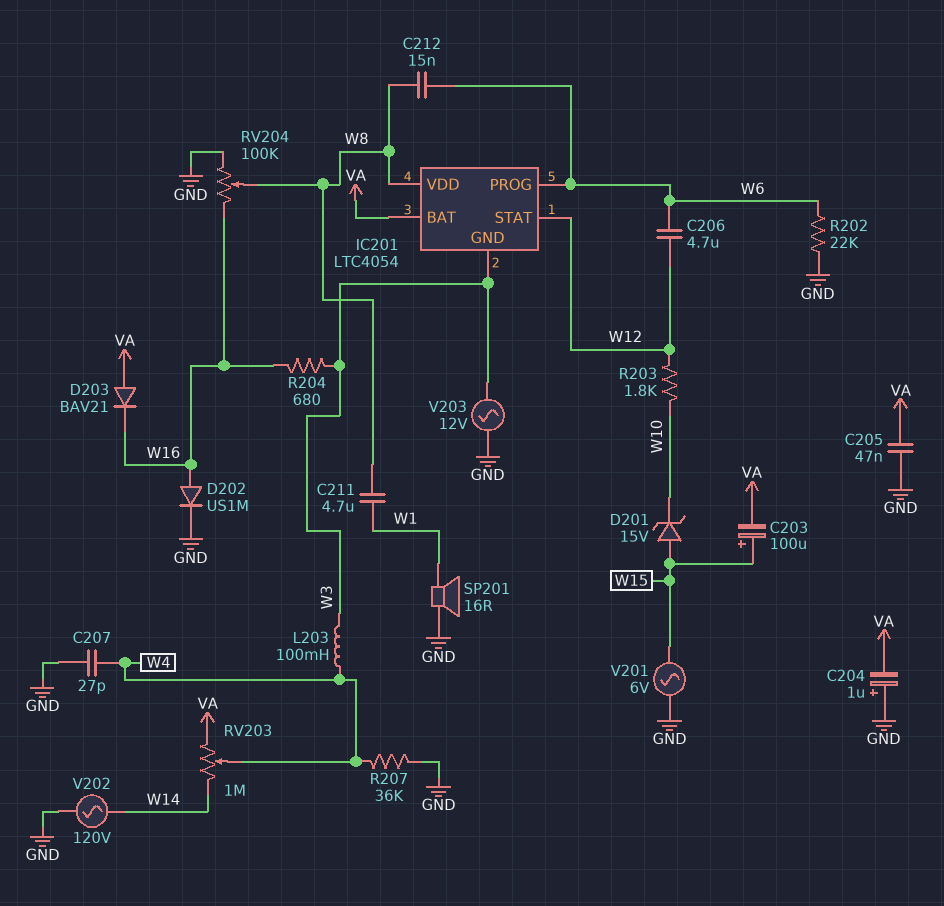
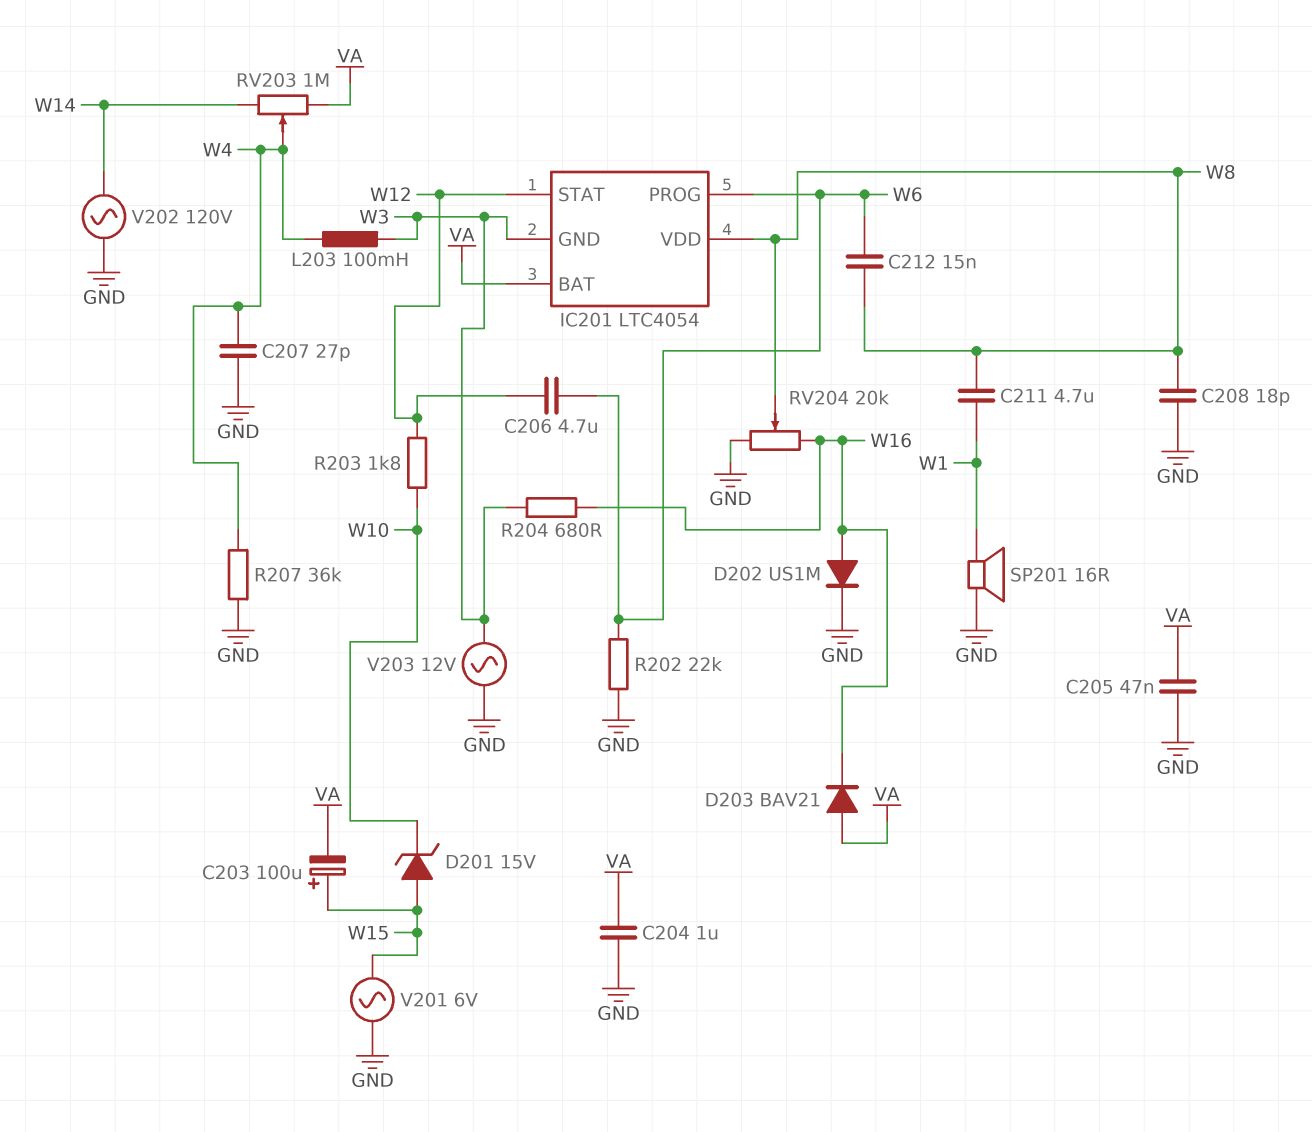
C204: 1uF (plus GND, minus VA) -> 1uF (GND, VA)
C208: none -> 18pF (GND, W8)
RV204: 100k (GND, W16, wiper W8) -> 20k (GND, W16, wiper W8)

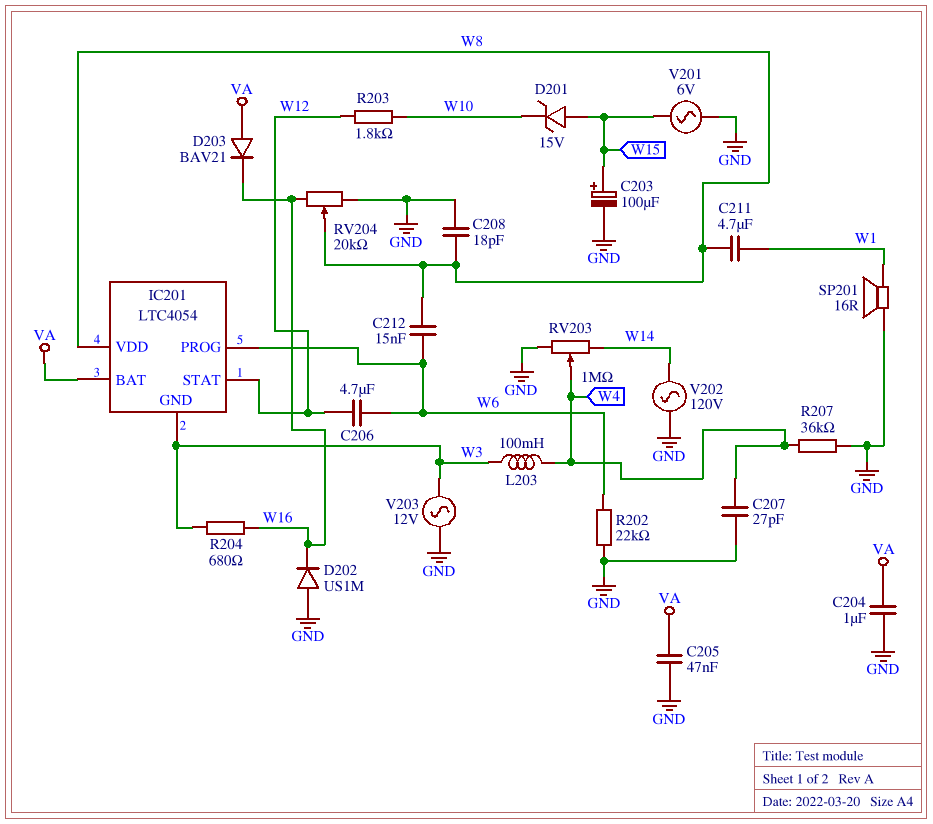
C203: 100uF (plus W15, minus VA) -> 100uF (plus W15, minus GND)
D202: diode US1M (A W16, K GND) -> diode US1M (A GND, K W16)
RV203: 1M (VA, W14, wiper W4) -> 1M (GND, W14, wiper W4)

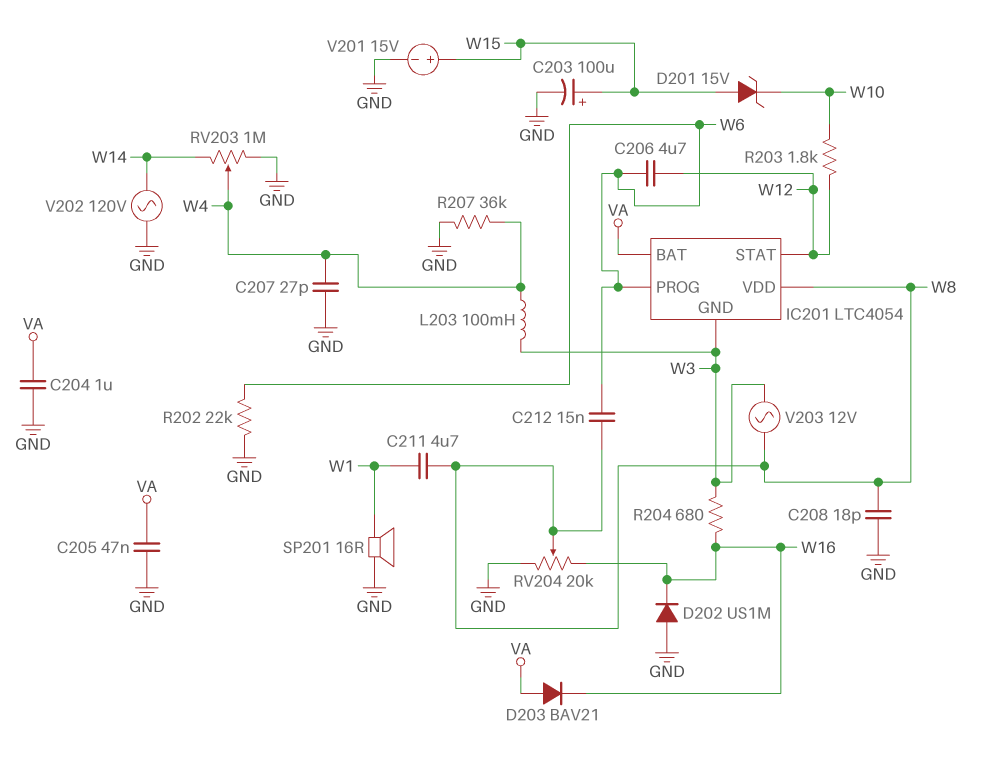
V201: AC 6V (GND, W15) -> 15V (plus W15, minus GND)
V203: AC 12V (GND, W3) -> AC 12V (W3, W8)

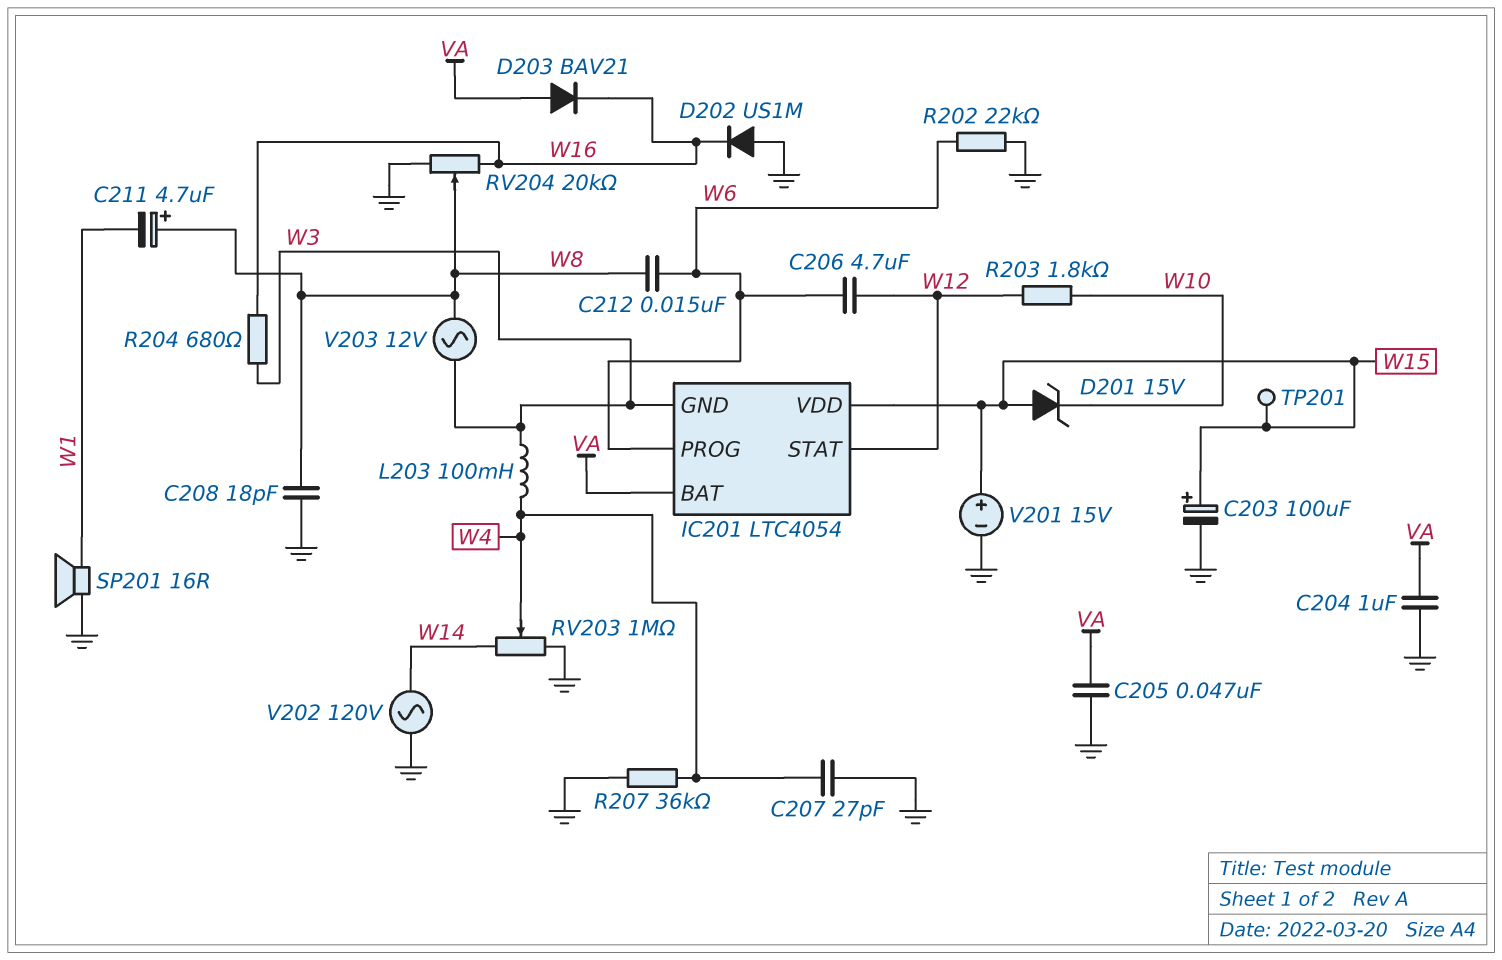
C211: 4.7uF (W1, W8) -> 4.7uF (plus W8, minus W1)
IC201 pin VDD: W8 -> W15
TP201: none -> test point (W15)

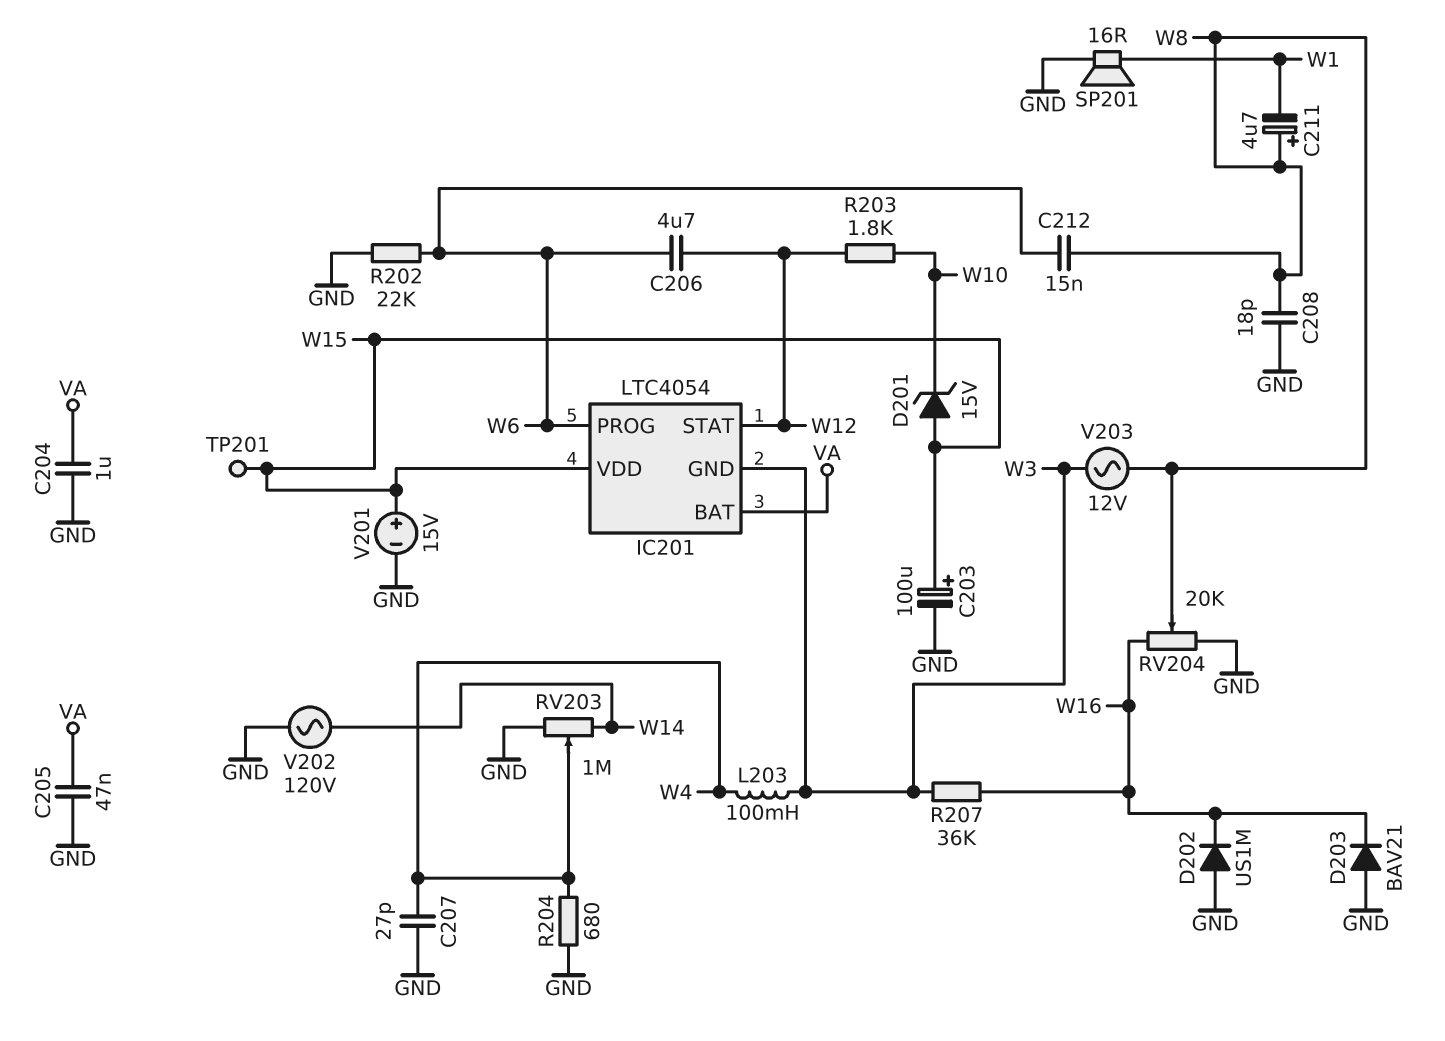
D203: diode BAV21 (A VA, K W16) -> diode BAV21 (A GND, K W16)
R204: 680 (W3, W16) -> 680 (GND, W4)
R207: 36k (GND, W4) -> 36k (W3, W16)

